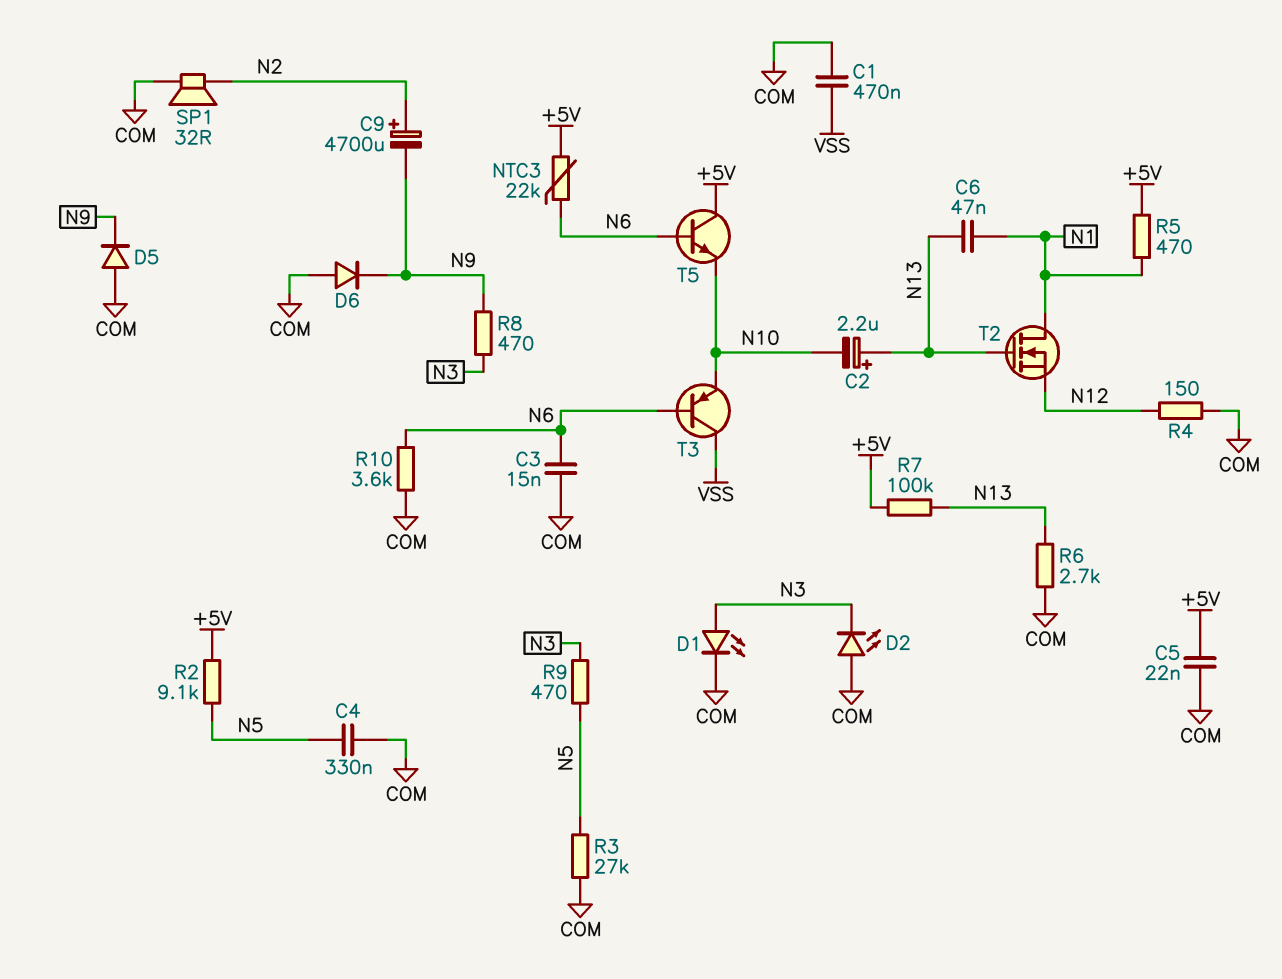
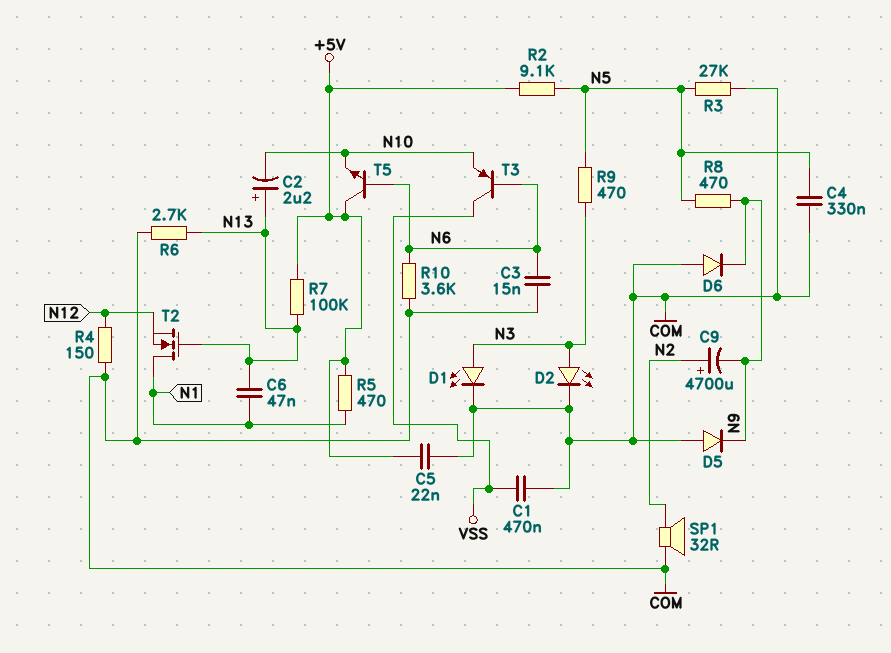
D2: LED (A COM, K N3) -> LED (A N3, K COM)
NTC3: 22k (+5V, N6) -> none
R8: 470 (N3, N9) -> 470 (N5, N9)

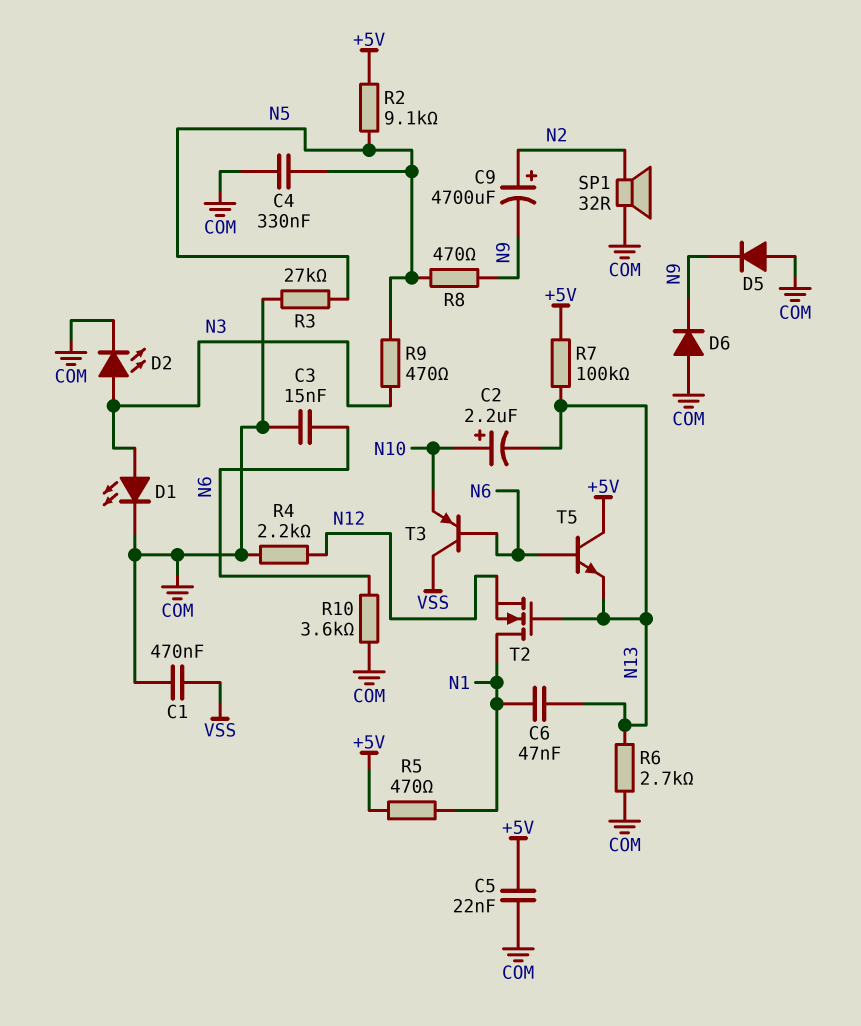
C2: 2.2uF (plus N13, minus N10) -> 2.2uF (plus N10, minus N13)
R4: 150 (COM, N12) -> 2.2k (COM, N12)
T5: NPN (B N6, C +5V, E N10) -> NPN (B N6, C +5V, E N13)

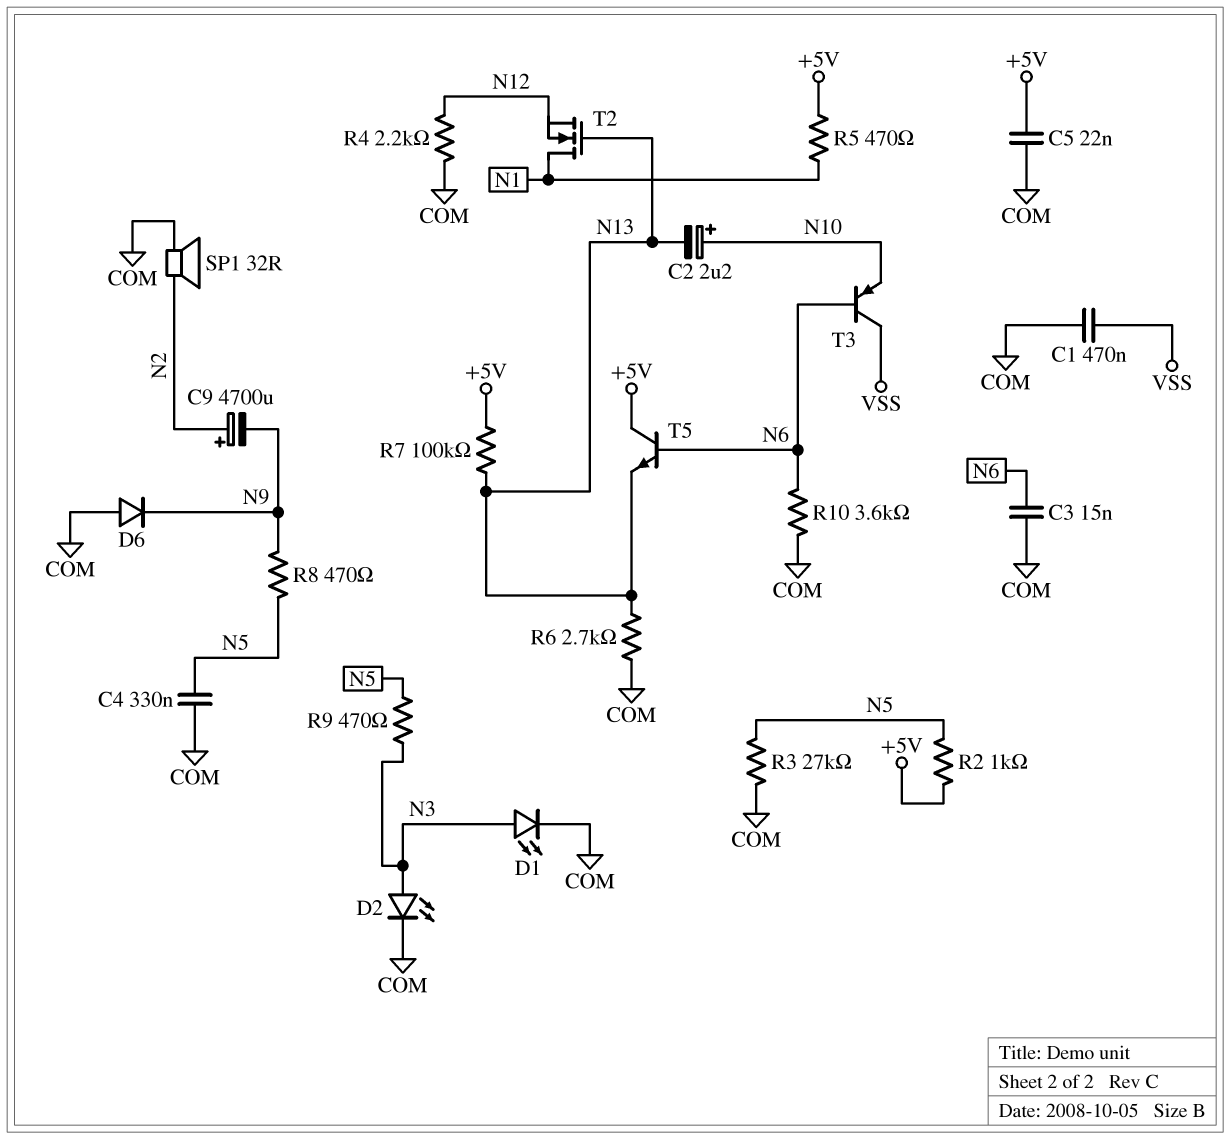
C6: 47nF (N1, N13) -> none
D5: diode (A COM, K N9) -> none
R2: 9.1k (+5V, N5) -> 1k (+5V, N5)

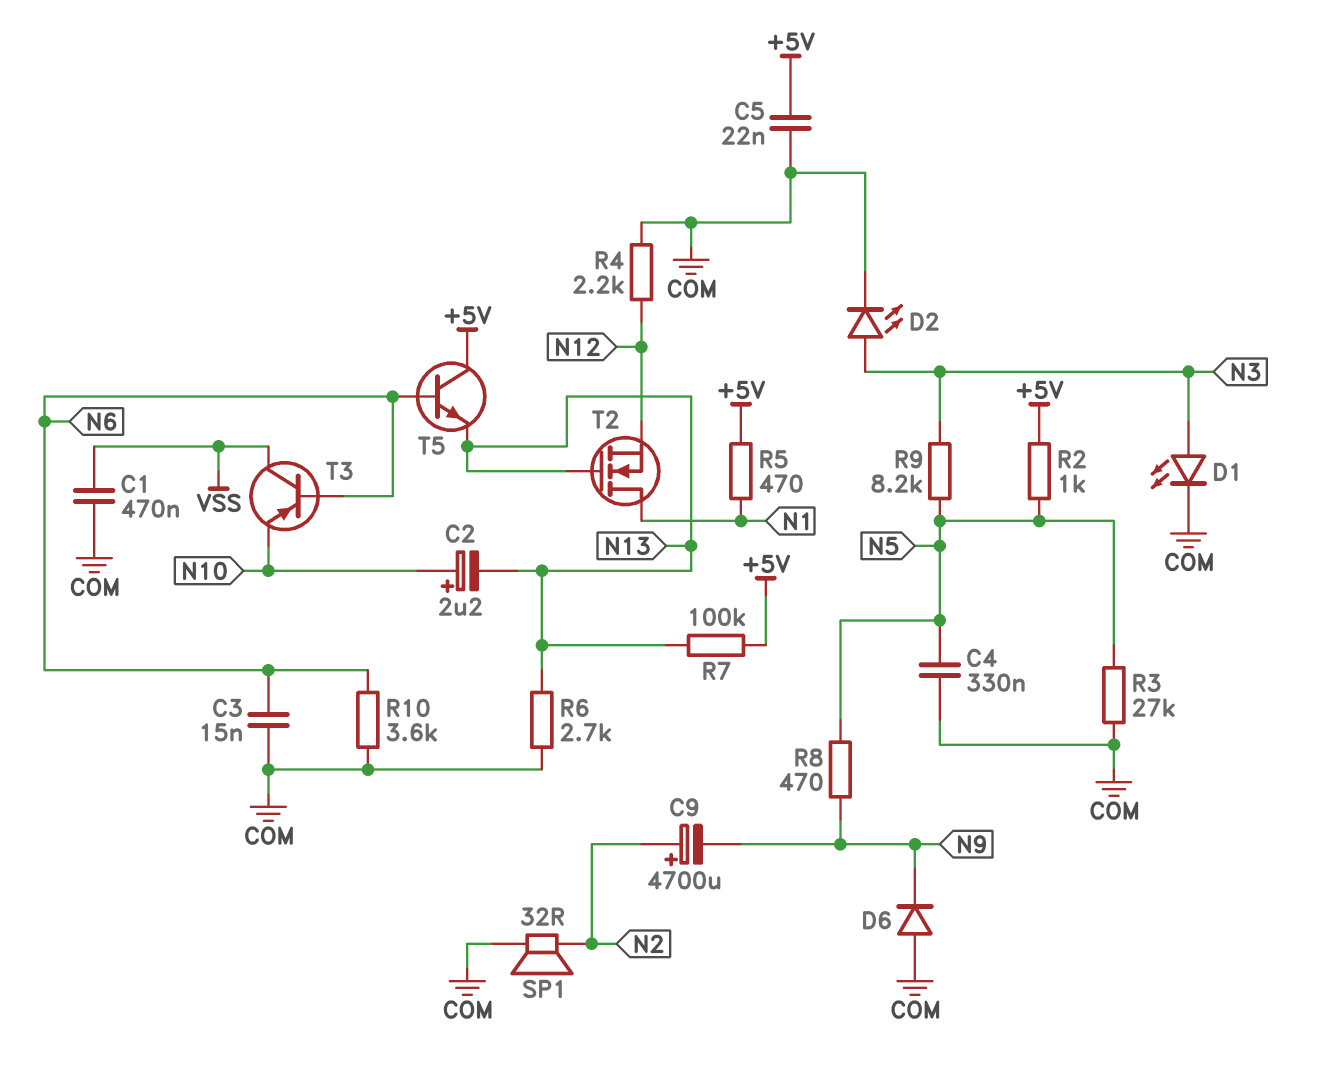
R9: 470 (N3, N5) -> 8.2k (N3, N5)

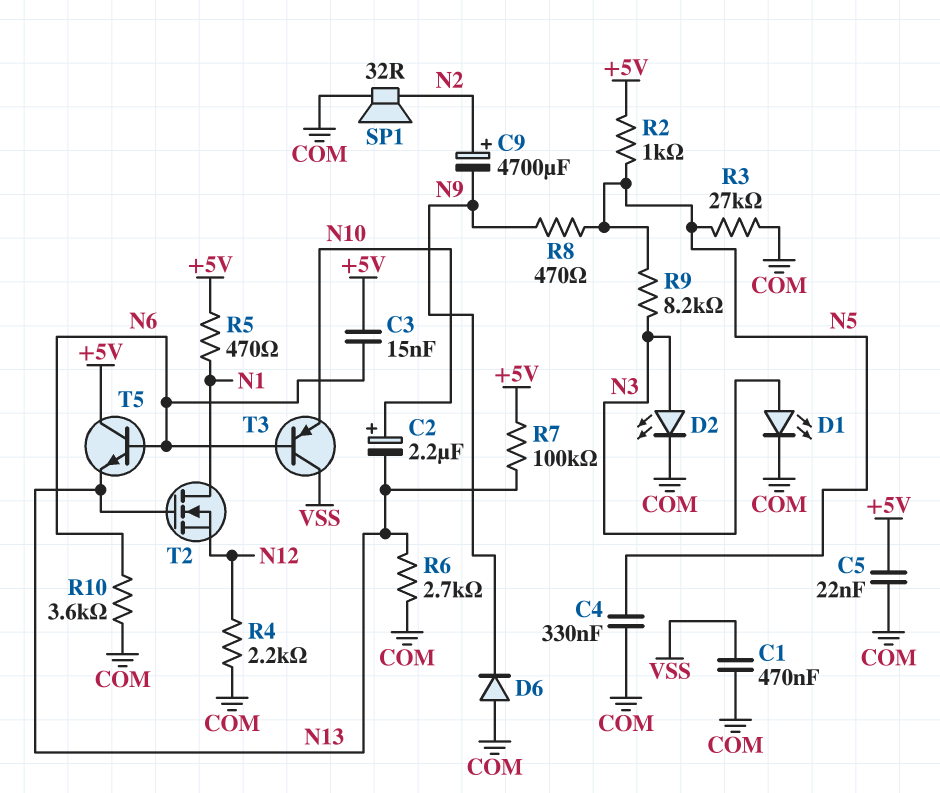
C3: 15nF (COM, N6) -> 15nF (+5V, N6)

